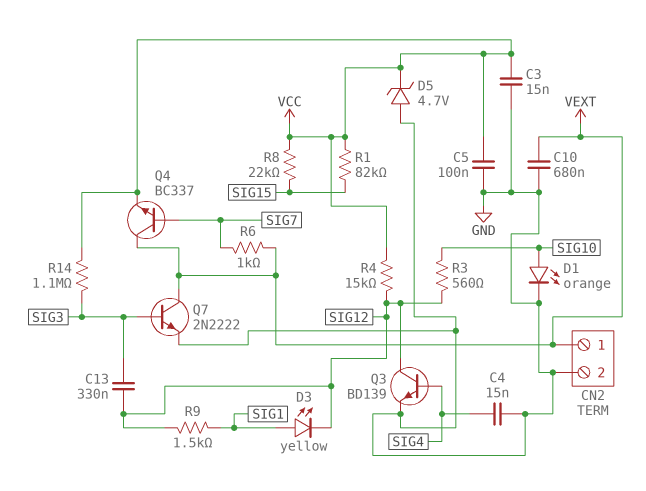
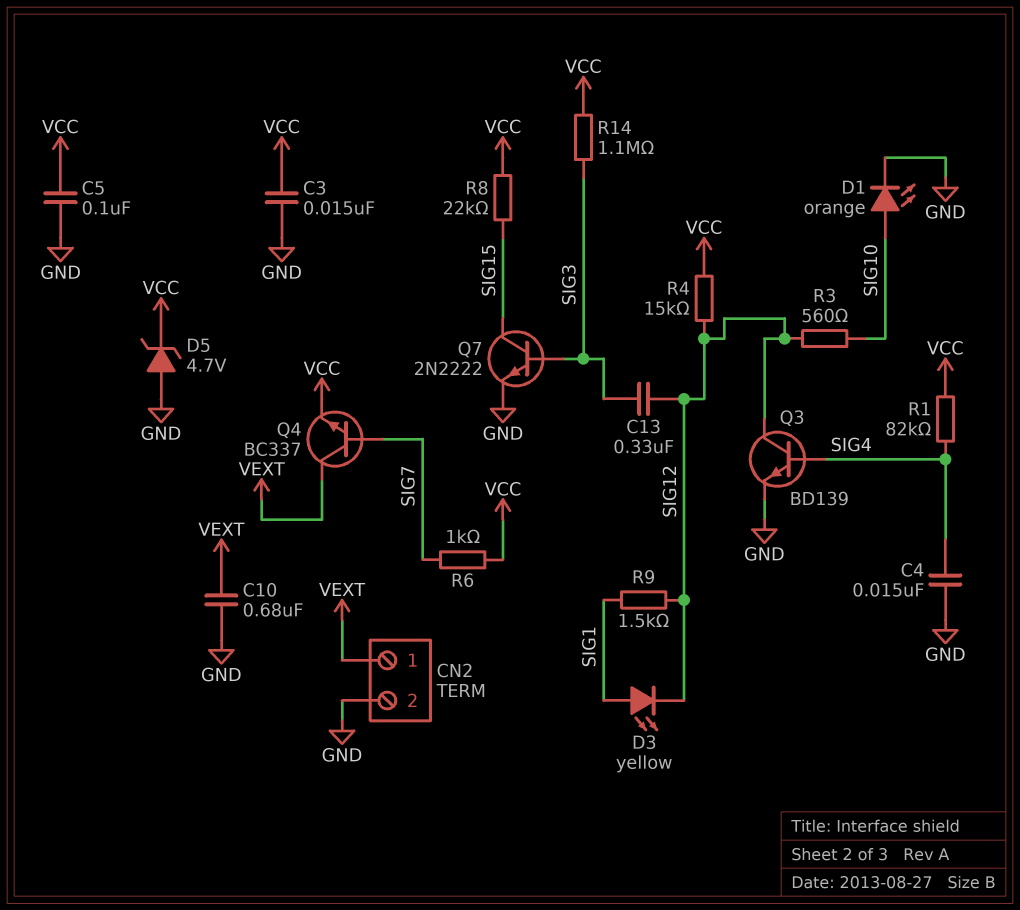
Q7: NPN 2N2222 (B SIG3, C VEXT, E GND) -> NPN 2N2222 (B SIG3, C SIG15, E GND)
R1: 82k (SIG15, VCC) -> 82k (SIG4, VCC)
R6: 1k (SIG7, VEXT) -> 1k (SIG7, VCC)

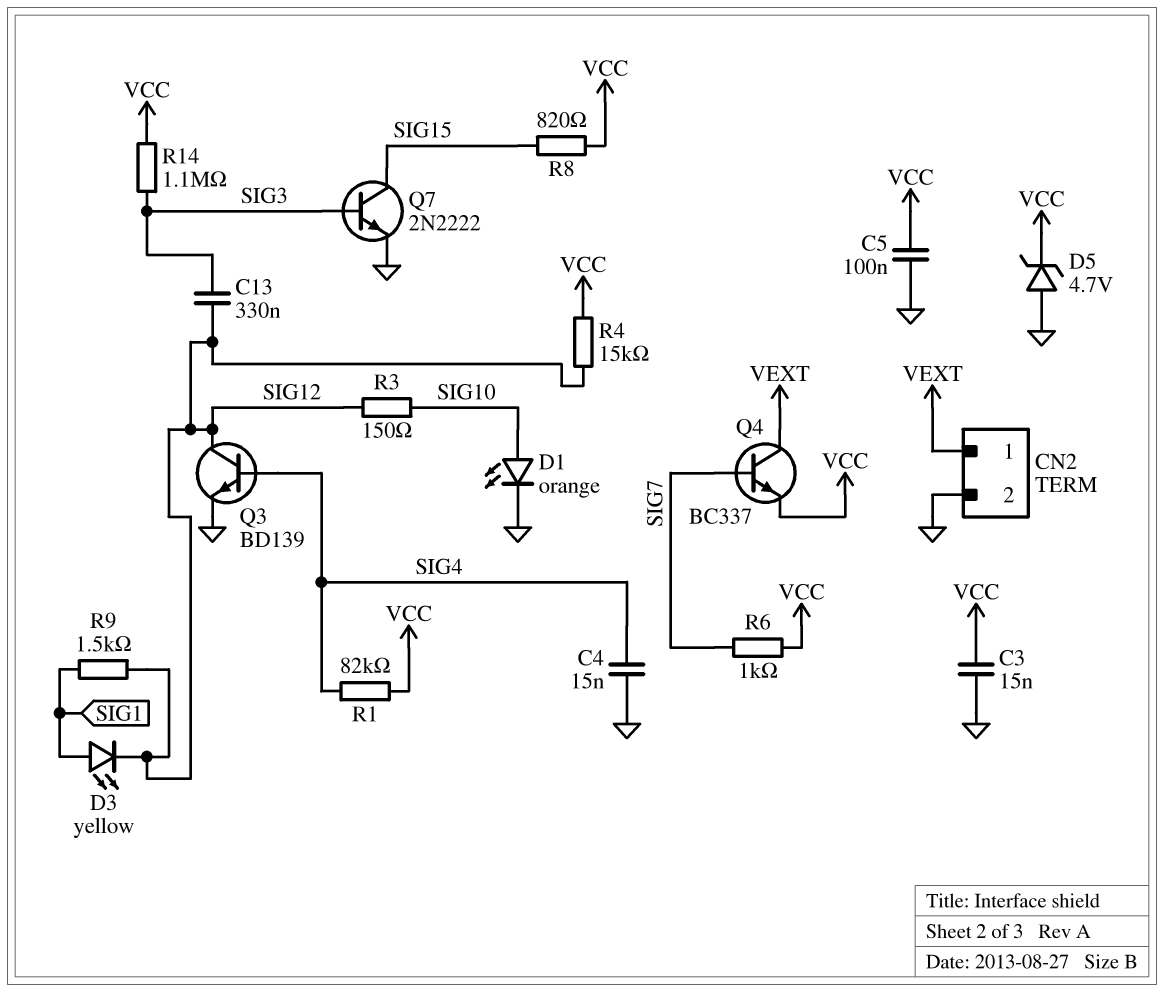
C10: 680nF (GND, VEXT) -> none
R3: 560 (SIG10, SIG12) -> 150 (SIG10, SIG12)
R8: 22k (SIG15, VCC) -> 820 (SIG15, VCC)

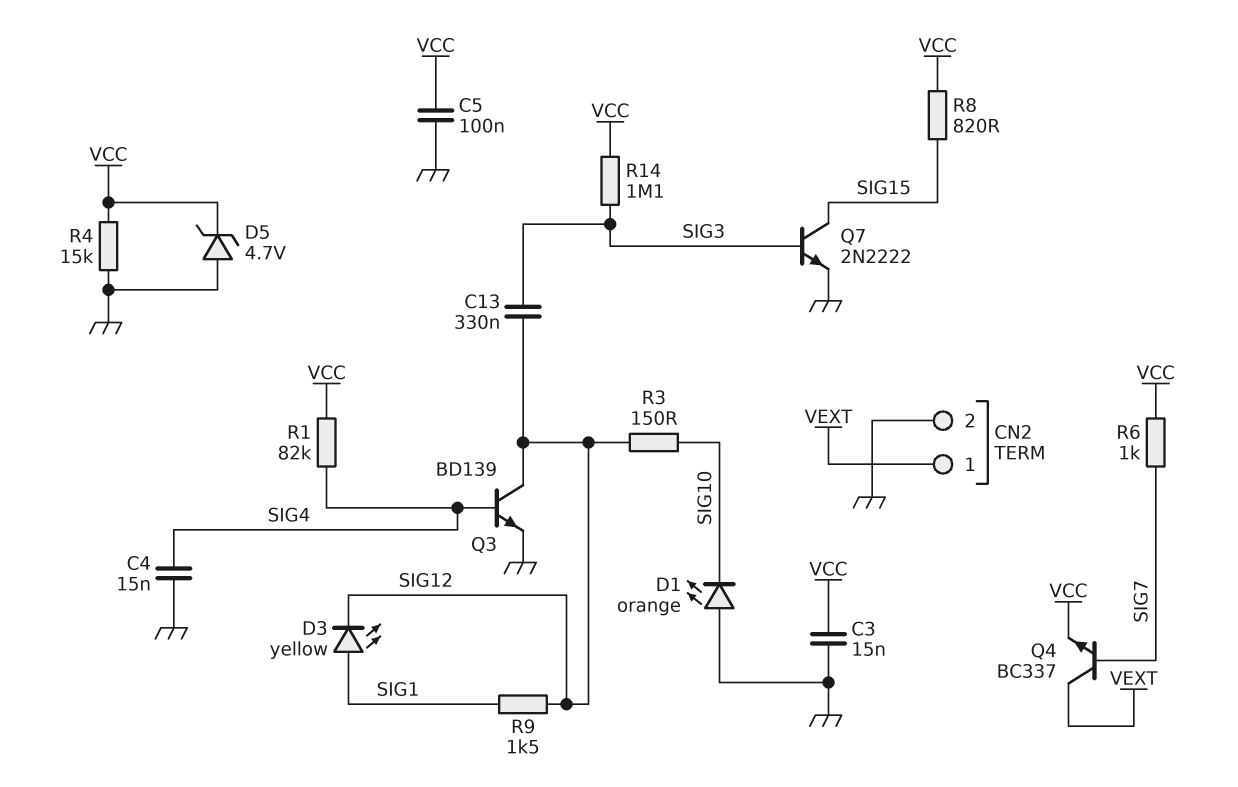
D1: LED orange (A SIG10, K GND) -> LED orange (A GND, K SIG10)
R4: 15k (SIG12, VCC) -> 15k (GND, VCC)

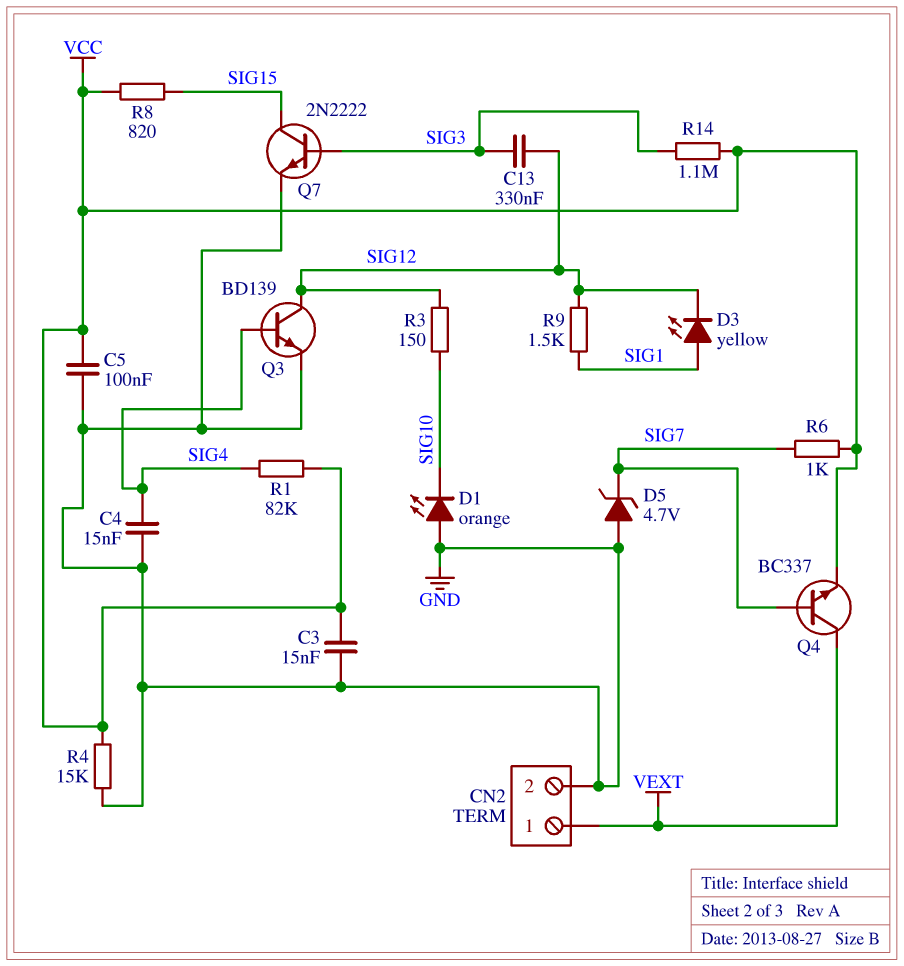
D5: zener 4.7V (A GND, K VCC) -> zener 4.7V (A GND, K SIG7)

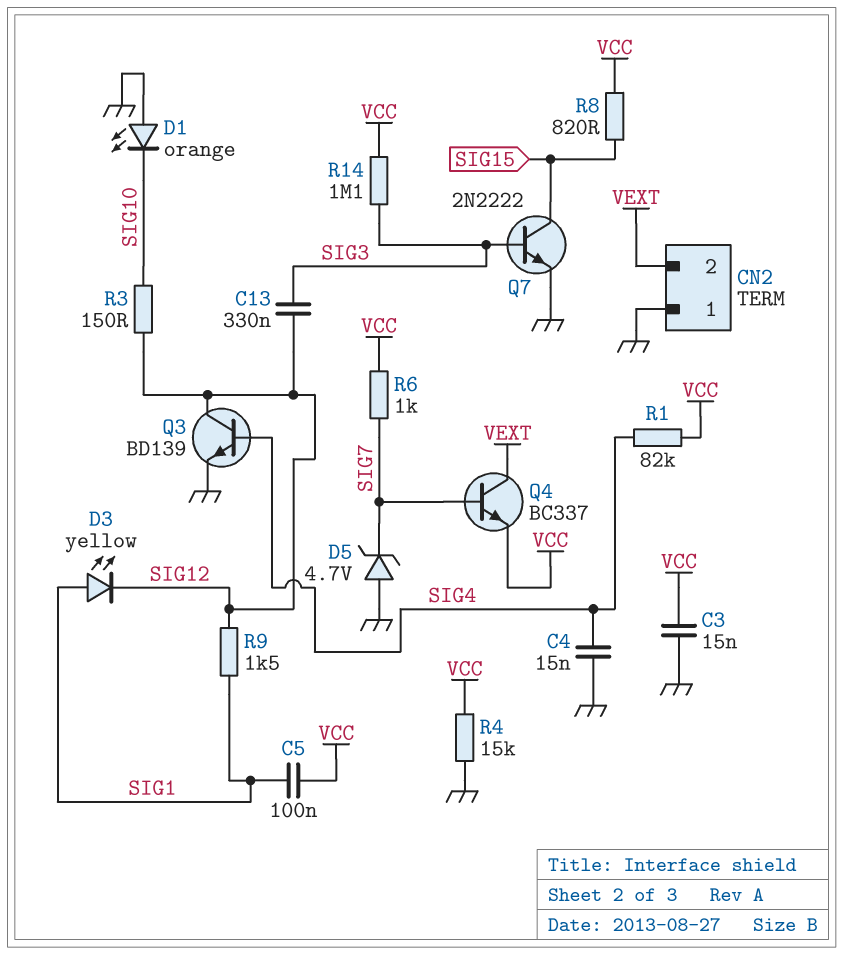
C5: 100nF (GND, VCC) -> 100nF (SIG1, VCC)
CN2 pin 1: VEXT -> GND
CN2 pin 2: GND -> VEXT

